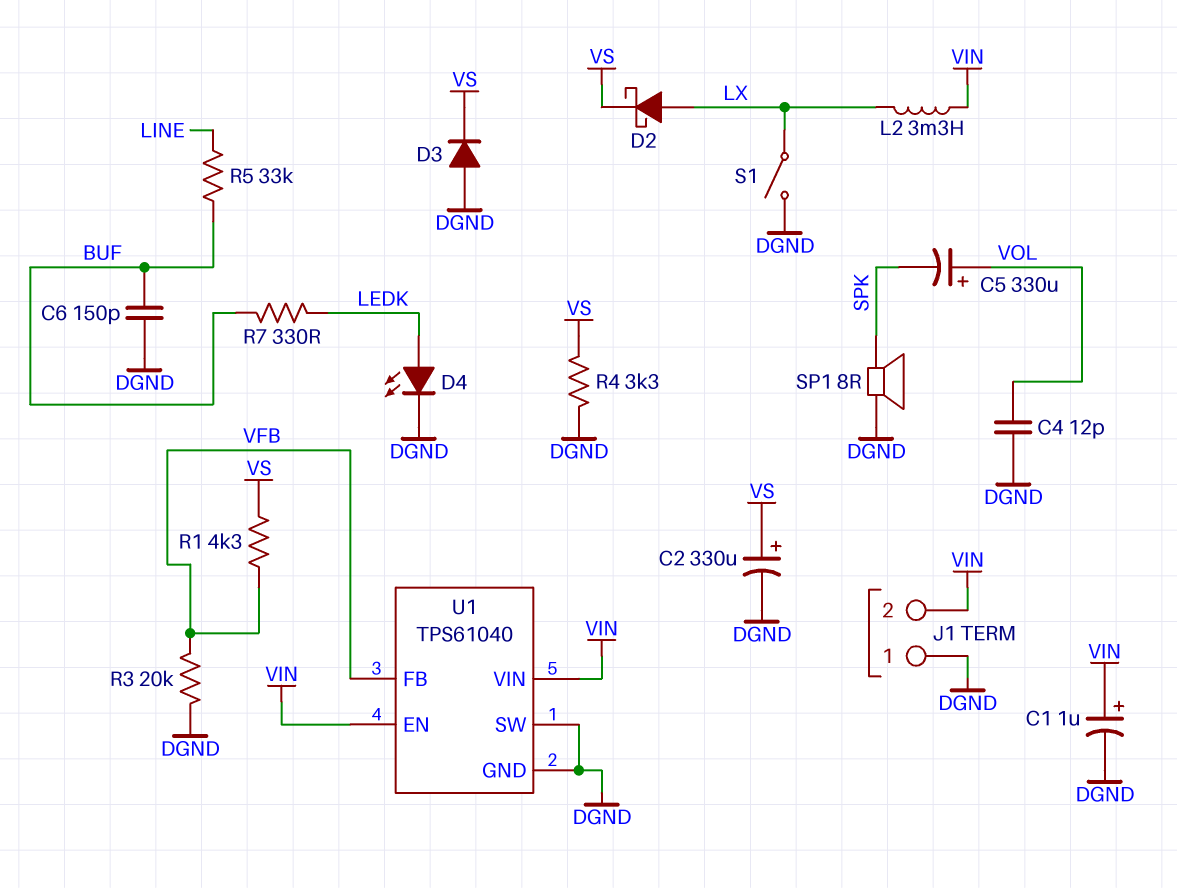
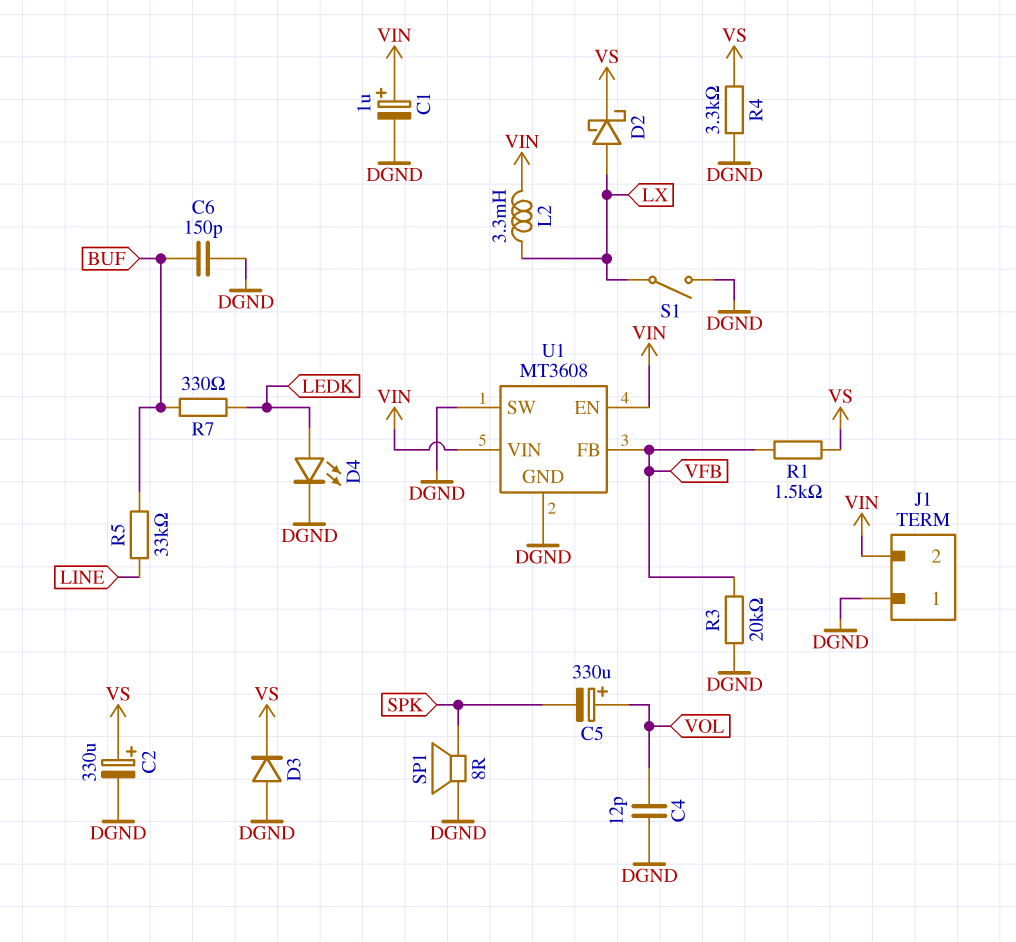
R1: 4.3k (VFB, VS) -> 1.5k (VFB, VS)
U1: TPS61040 -> MT3608

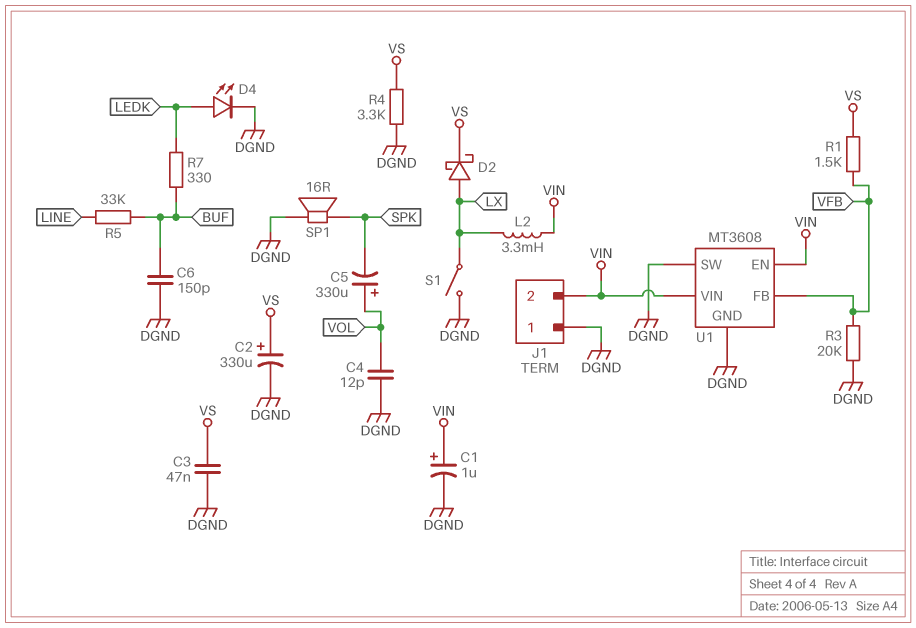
C3: none -> 47nF (DGND, VS)
D3: diode (A DGND, K VS) -> none
SP1: speaker 8R (DGND, SPK) -> speaker 16R (DGND, SPK)

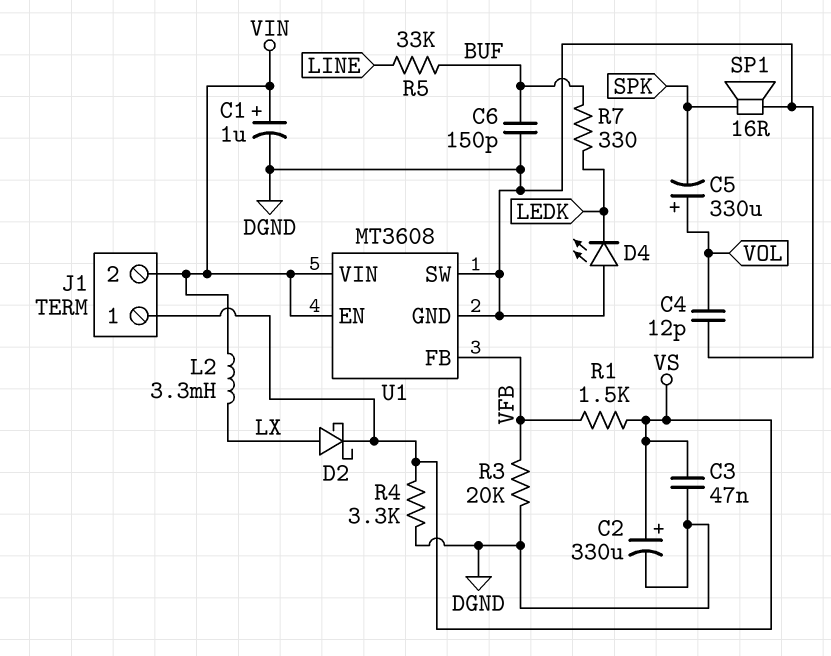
D4: LED (A LEDK, K DGND) -> LED (A DGND, K LEDK)
J1 pin 1: DGND -> VS
S1: switch (DGND, LX) -> none

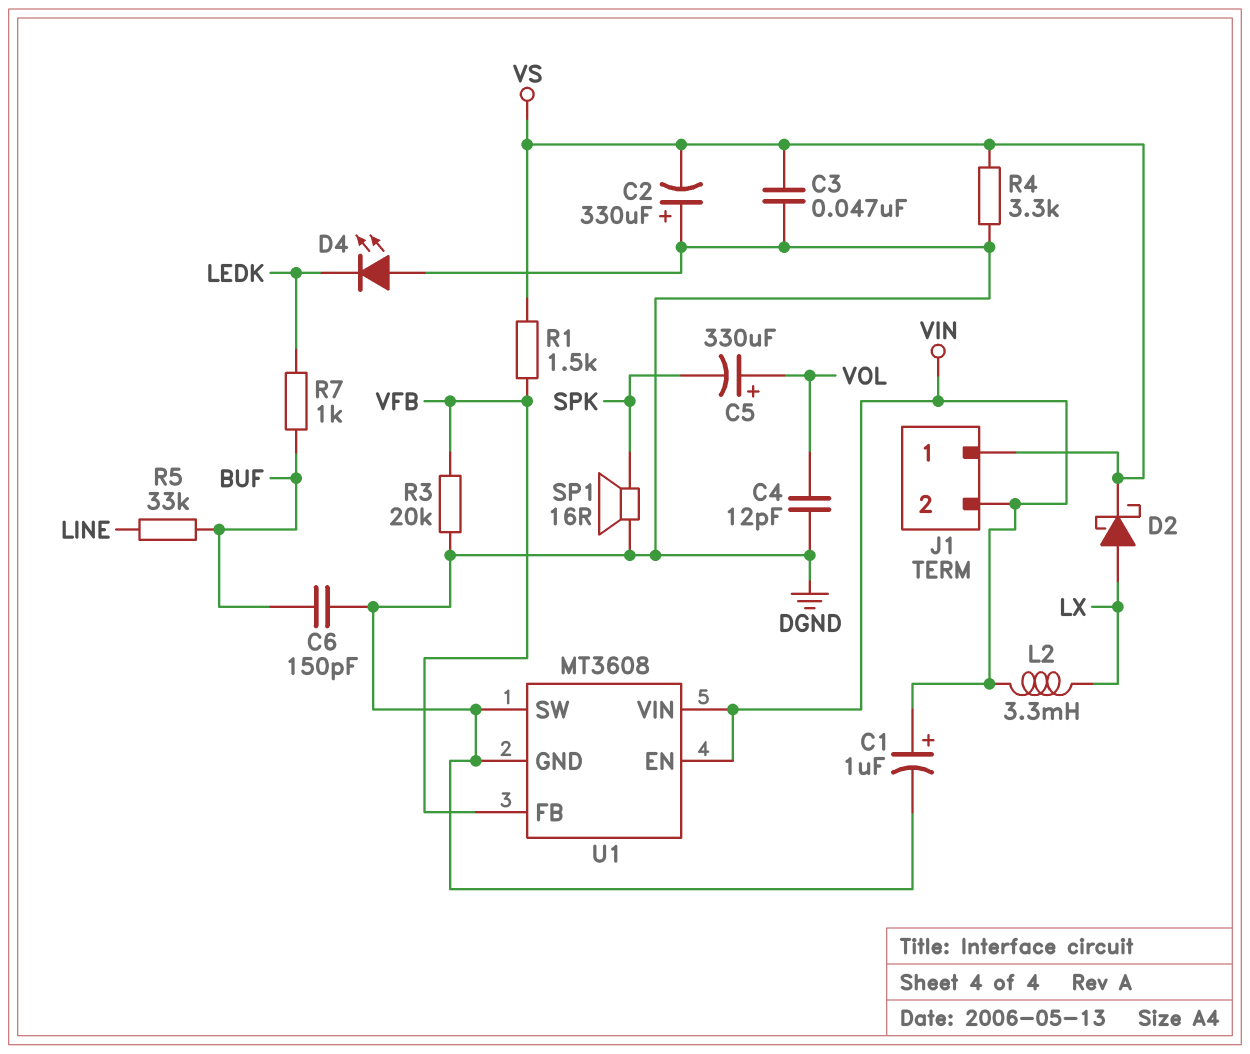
C2: 330uF (plus VS, minus DGND) -> 330uF (plus DGND, minus VS)
R7: 330 (BUF, LEDK) -> 1k (BUF, LEDK)

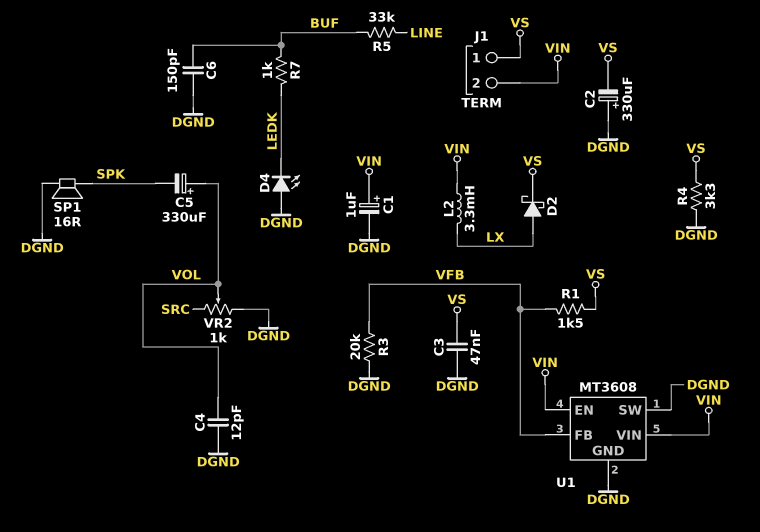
VR2: none -> 1k (DGND, SRC, wiper VOL)

